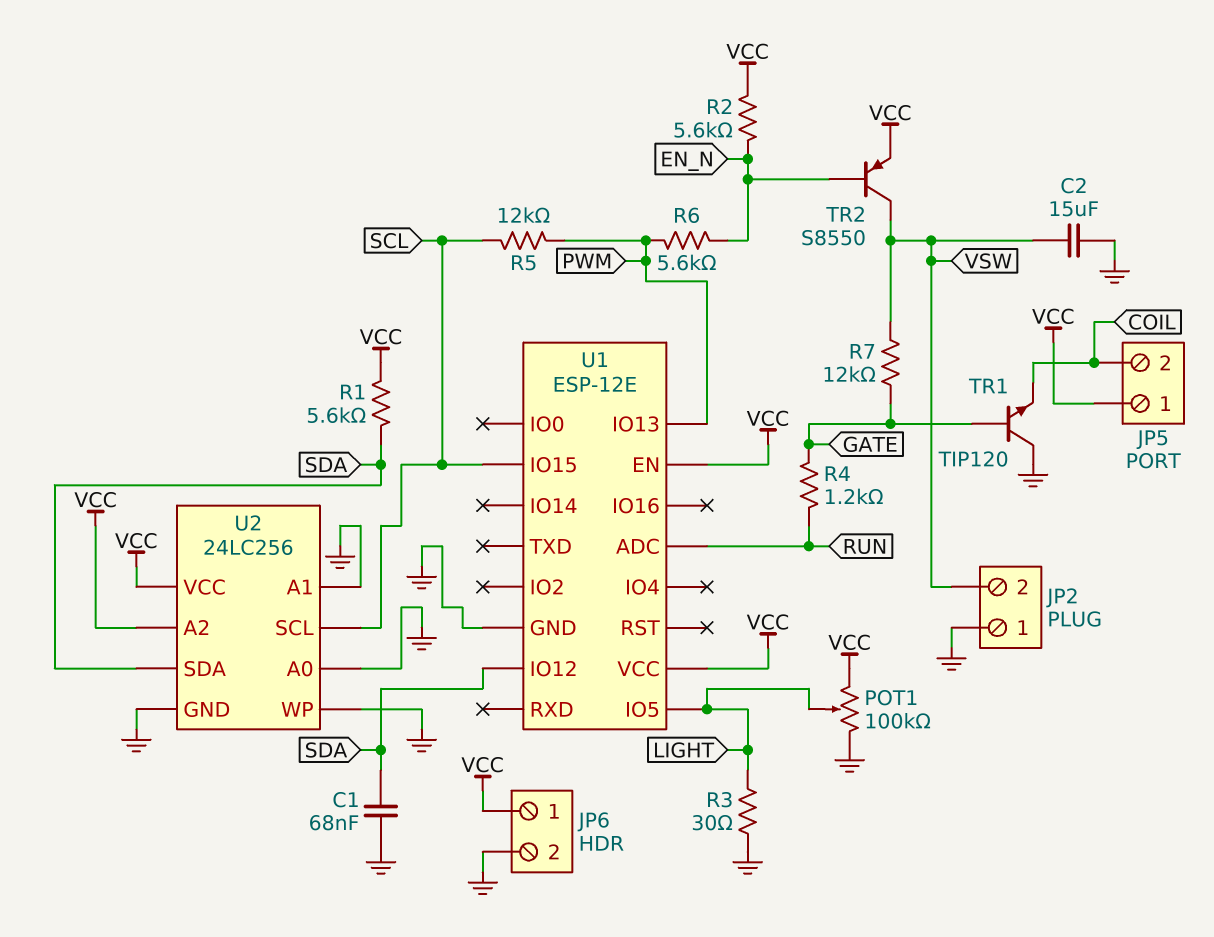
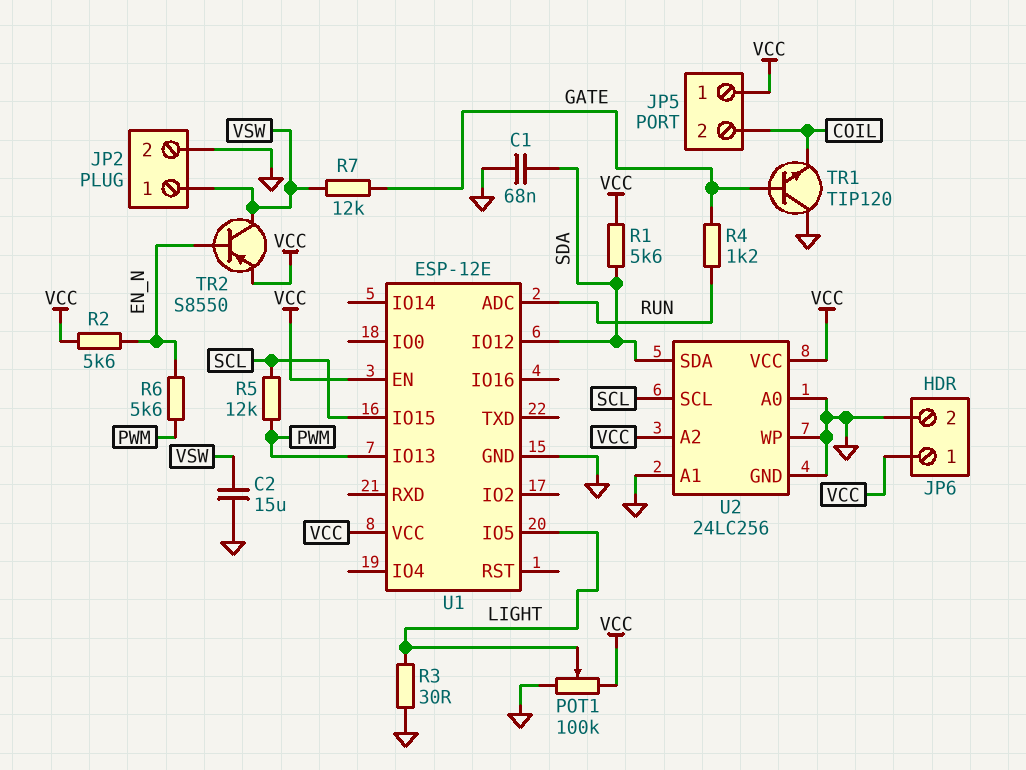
JP2 pin 1: GND -> VSW
JP2 pin 2: VSW -> GND

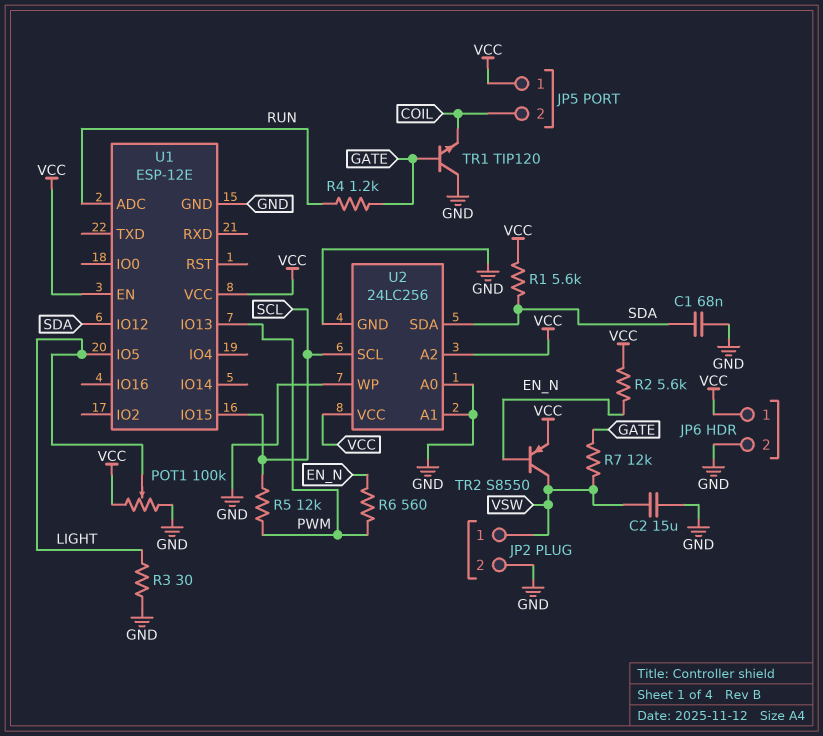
R6: 5.6k (EN_N, PWM) -> 560 (EN_N, PWM)

